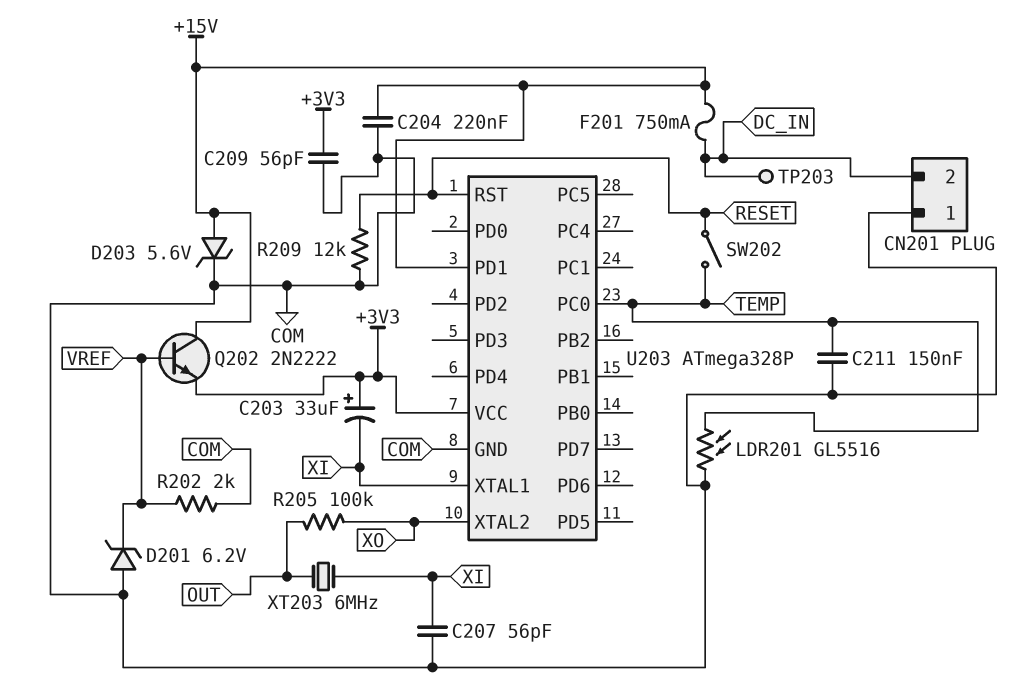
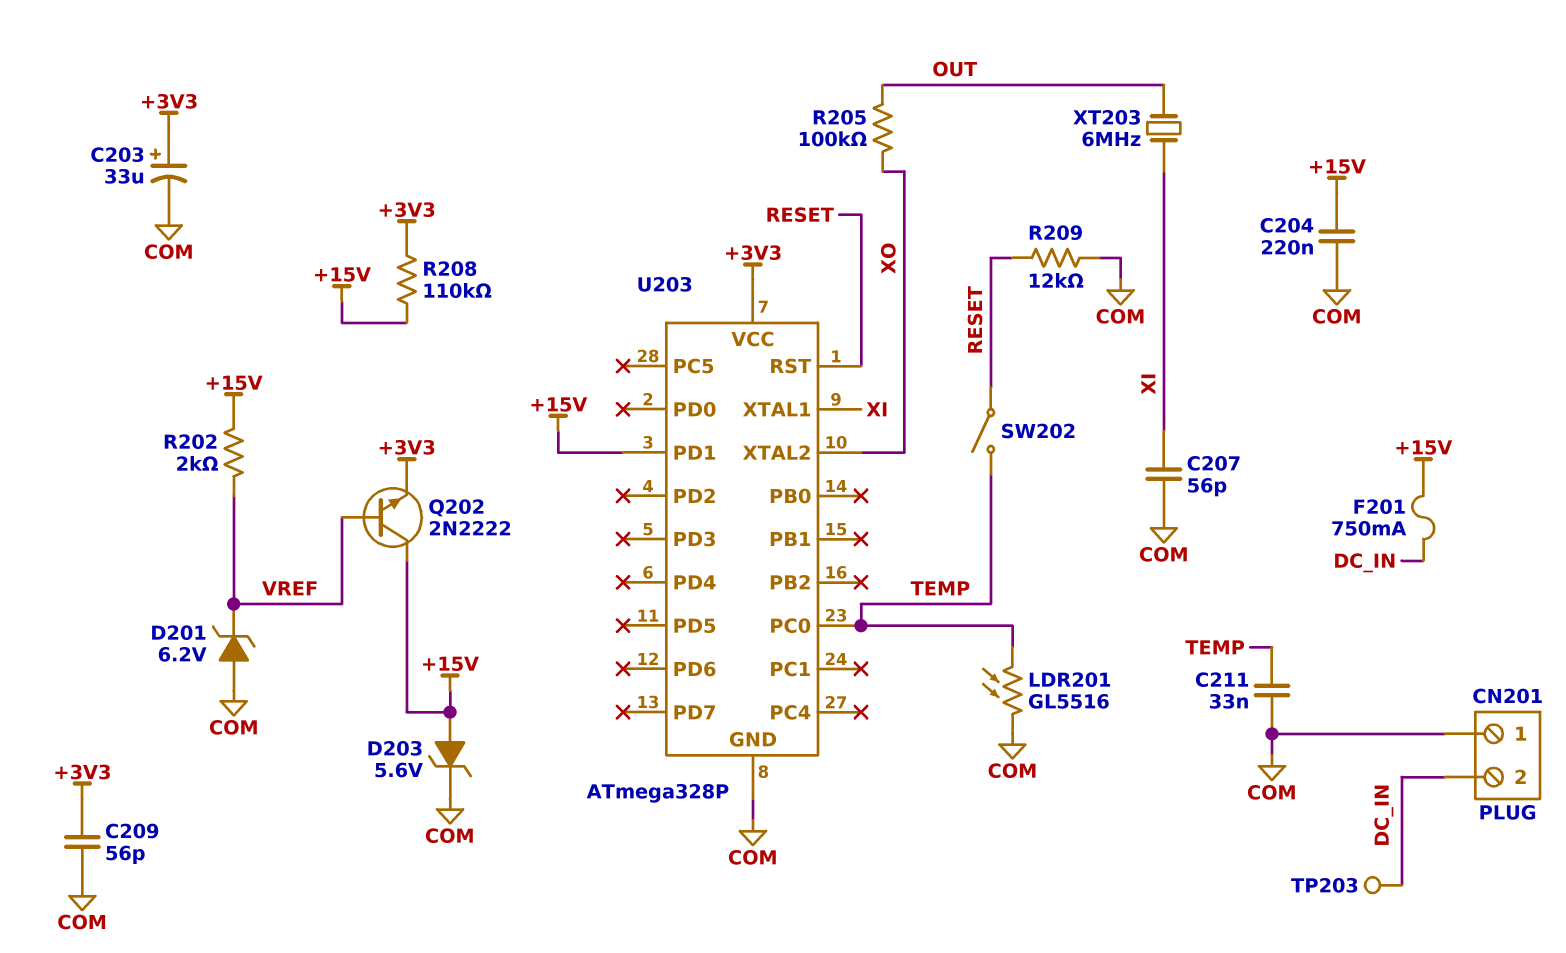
C203: 33uF (plus +3V3, minus XI) -> 33uF (plus +3V3, minus COM)
C211: 150nF (COM, TEMP) -> 33nF (COM, TEMP)
R202: 2k (COM, VREF) -> 2k (+15V, VREF)
R208: none -> 110k (+3V3, +15V)

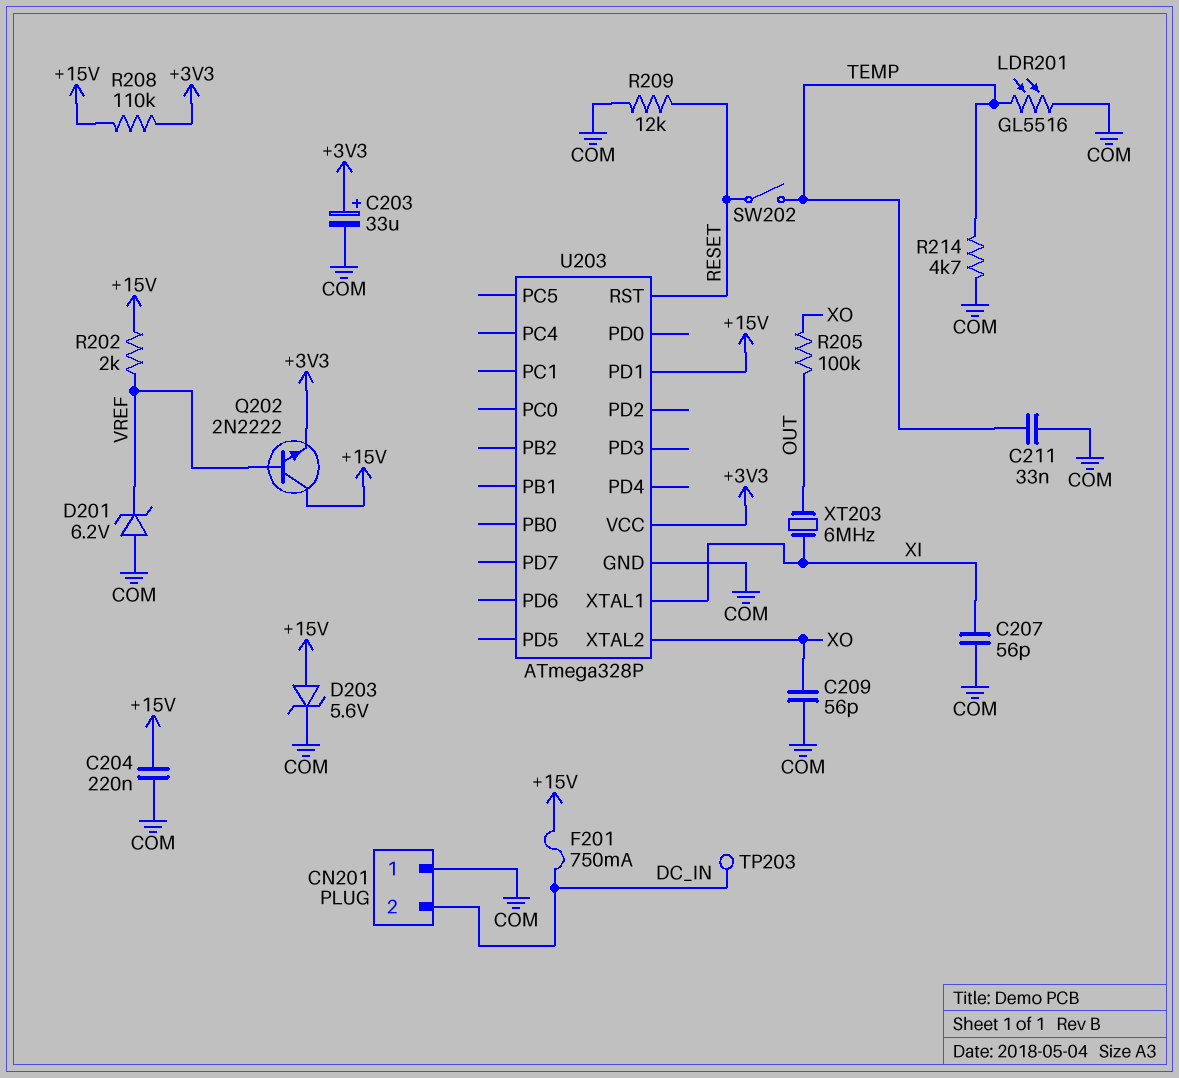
C209: 56pF (+3V3, COM) -> 56pF (COM, XO)
R214: none -> 4.7k (COM, TEMP)
U203 pin PC0: TEMP -> none

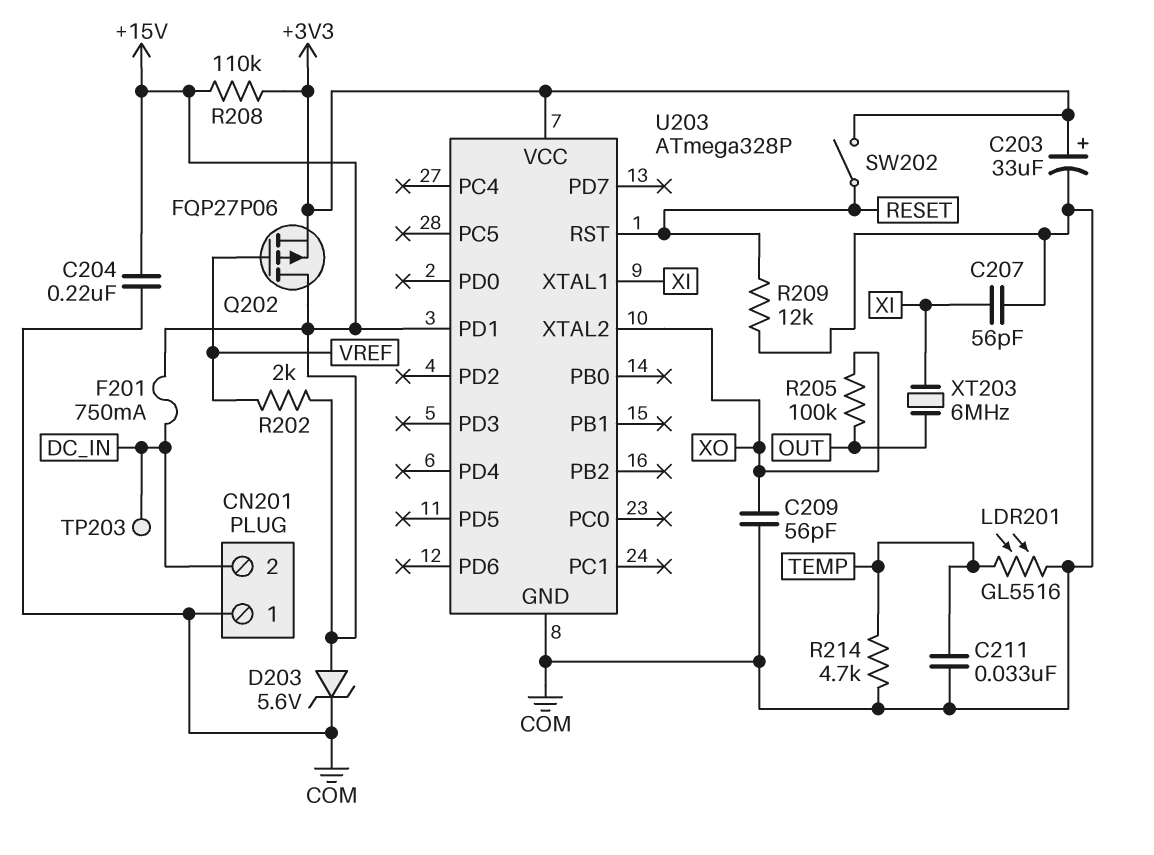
D201: zener 6.2V (A COM, K VREF) -> none
Q202: NPN 2N2222 (B VREF, C +15V, E +3V3) -> PMOS FQP27P06 (G VREF, D +15V, S +3V3)
SW202: switch (RESET, TEMP) -> switch (+3V3, RESET)

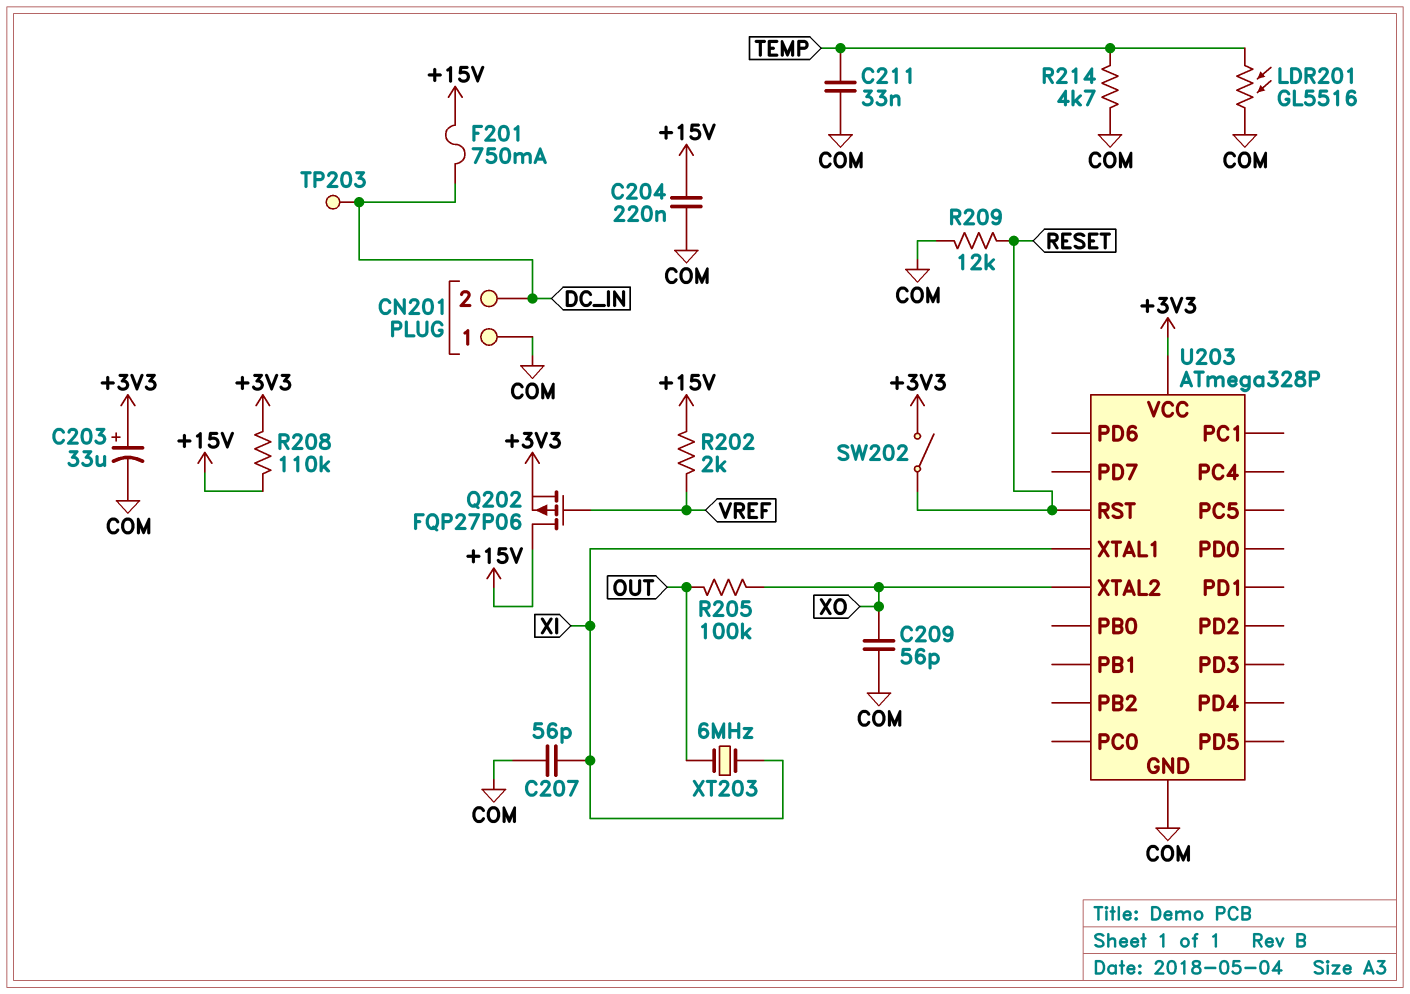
D203: zener 5.6V (A +15V, K COM) -> none
U203 pin PD1: +15V -> none

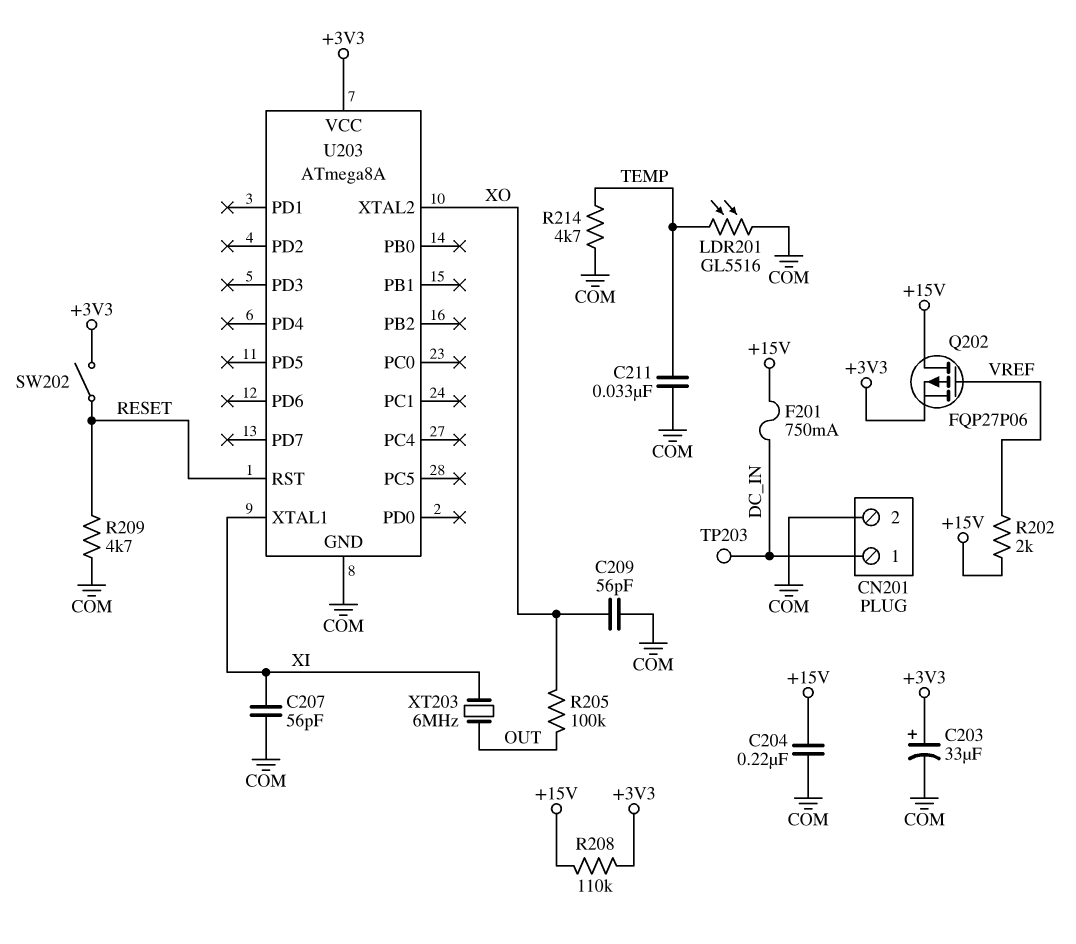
CN201 pin 1: COM -> DC_IN
CN201 pin 2: DC_IN -> COM
R209: 12k (COM, RESET) -> 4.7k (COM, RESET)
U203: ATmega328P -> ATmega8A

